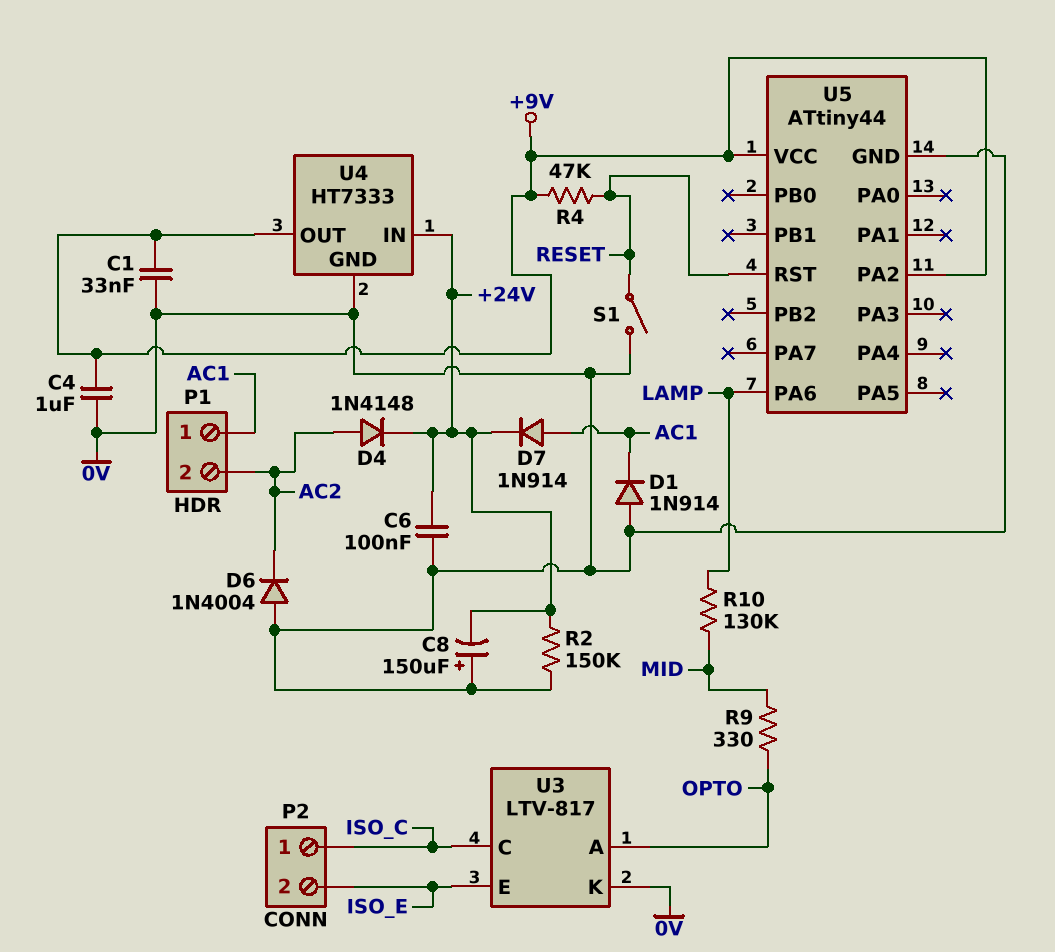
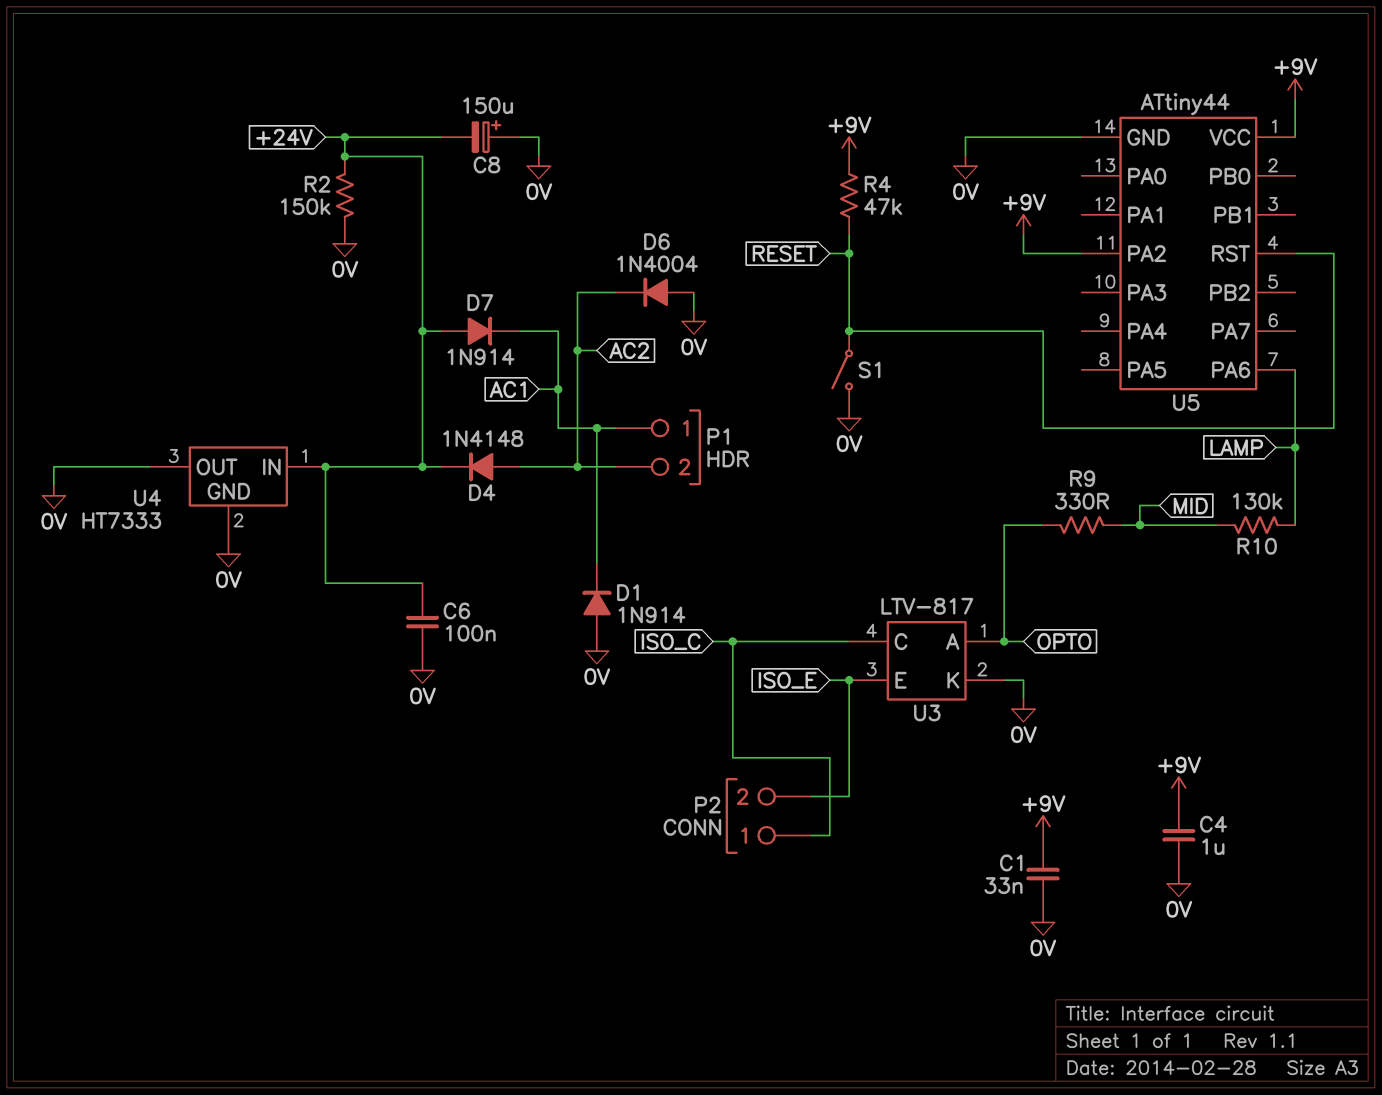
D7: diode 1N914 (A AC1, K +24V) -> diode 1N914 (A +24V, K AC1)
U4 pin OUT: +9V -> 0V

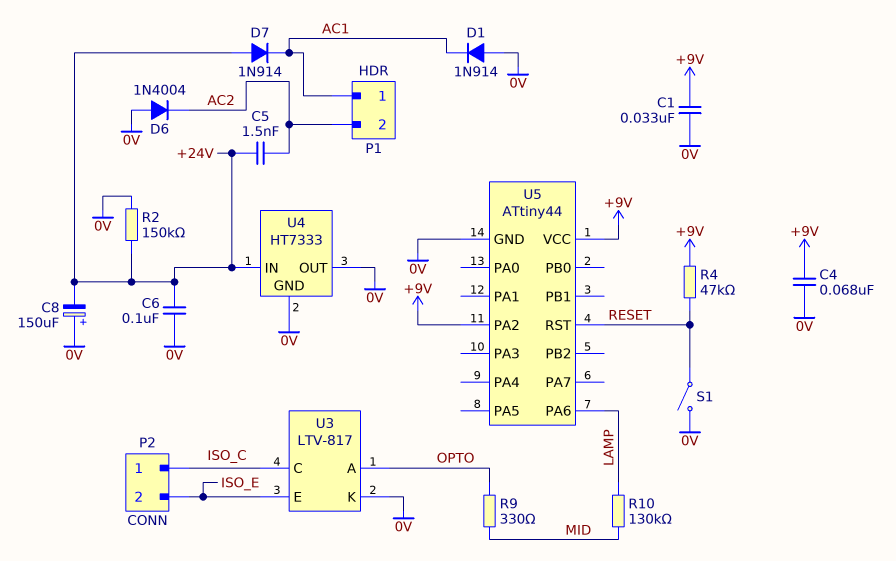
C4: 1uF (+9V, 0V) -> 68nF (+9V, 0V)
C5: none -> 1.5nF (+24V, AC2)
D4: diode 1N4148 (A AC2, K +24V) -> none

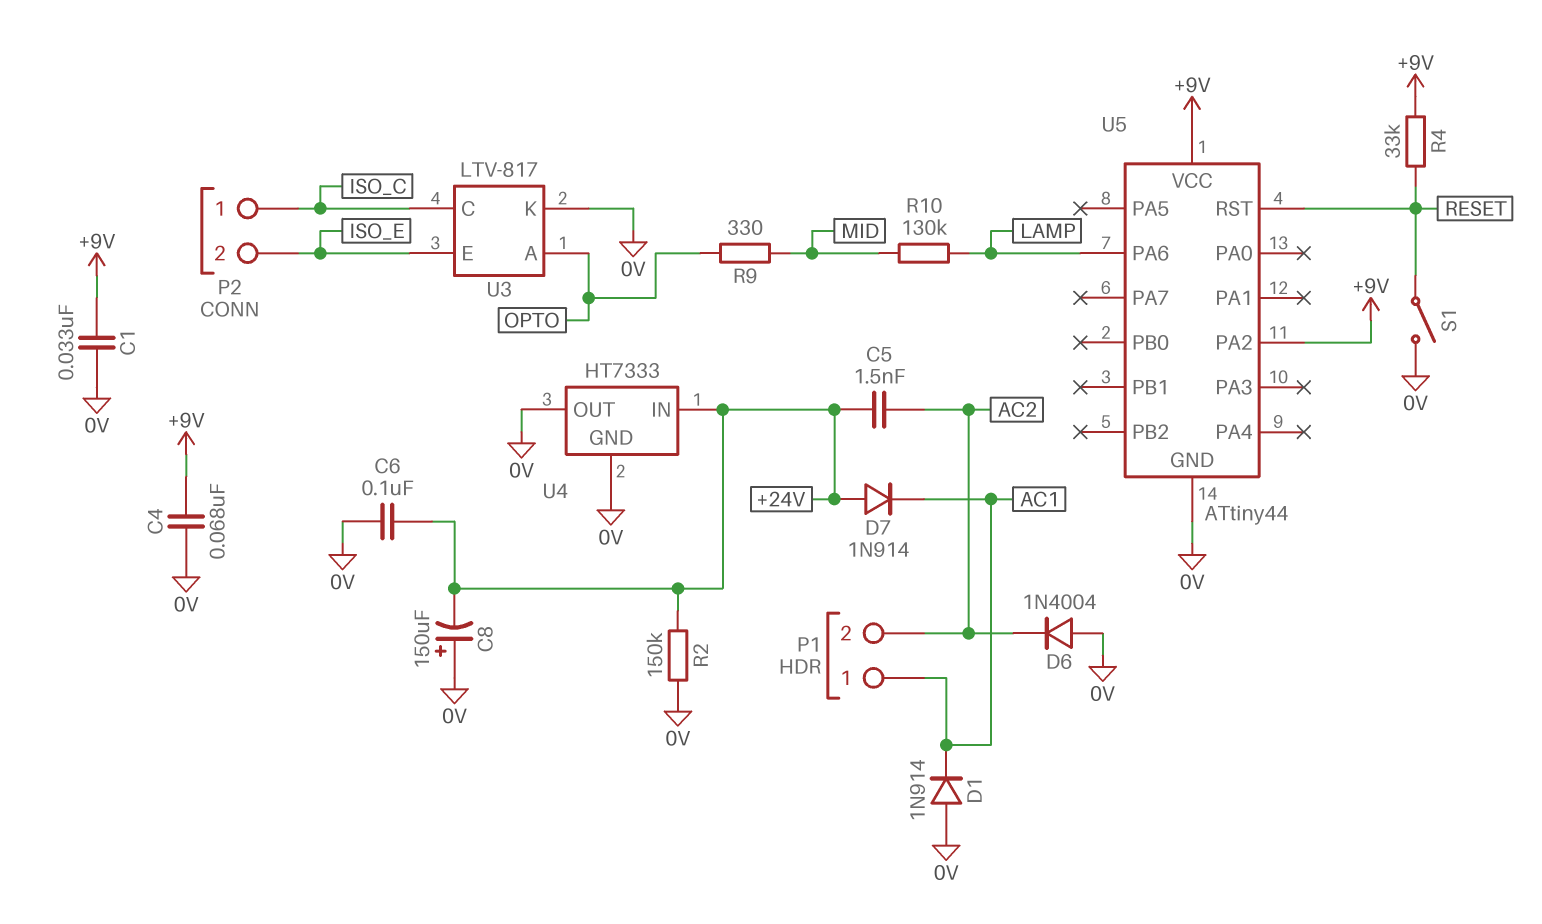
R4: 47k (+9V, RESET) -> 33k (+9V, RESET)

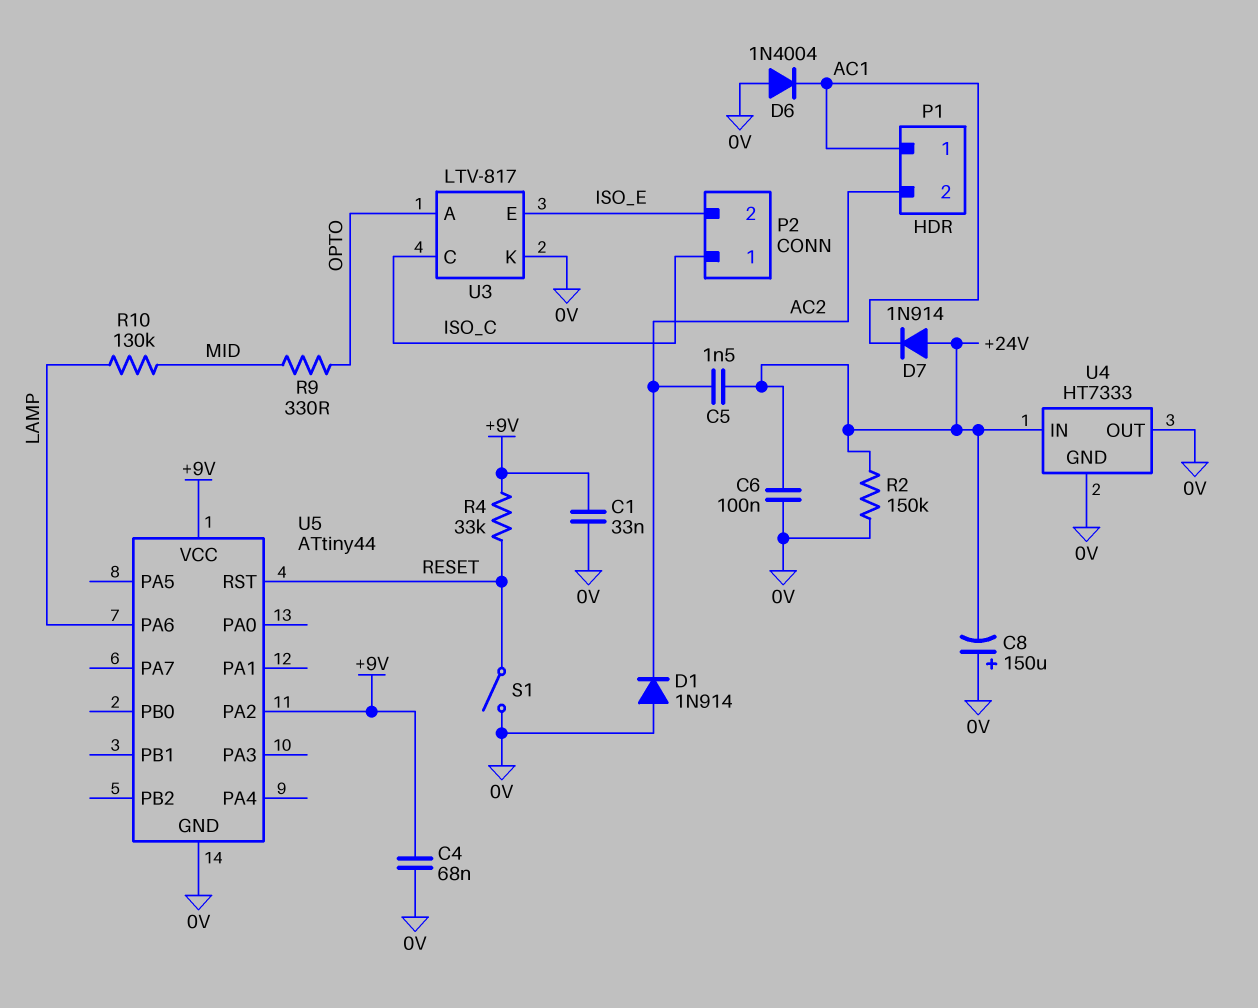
D1: diode 1N914 (A 0V, K AC1) -> diode 1N914 (A 0V, K AC2)
D6: diode 1N4004 (A 0V, K AC2) -> diode 1N4004 (A 0V, K AC1)

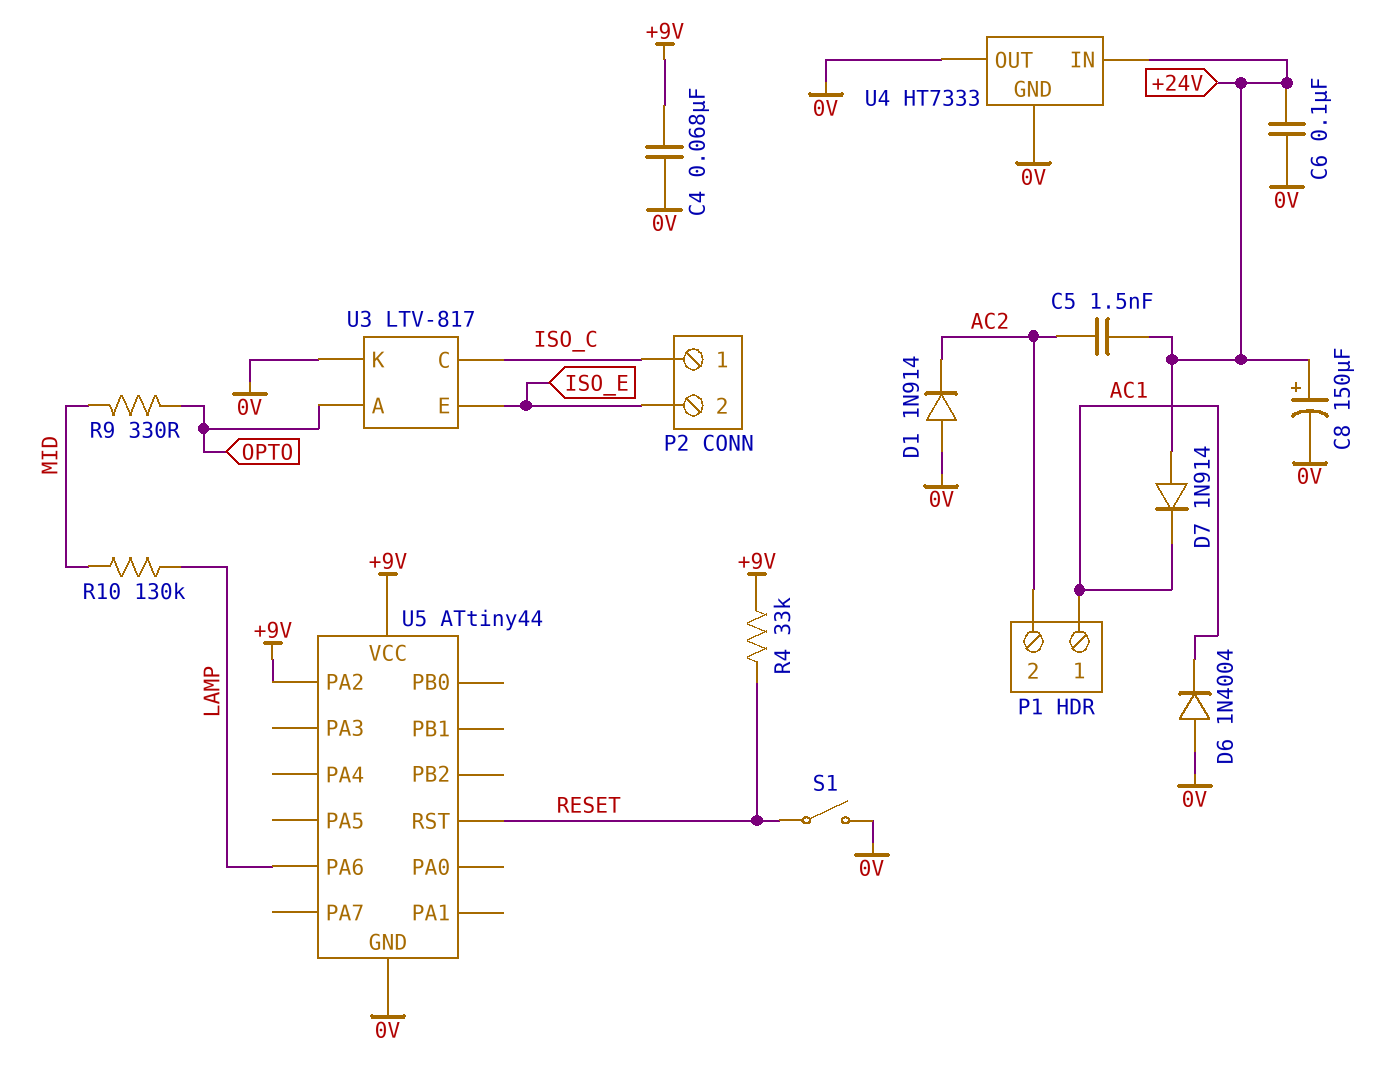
C1: 33nF (+9V, 0V) -> none
C8: 150uF (plus 0V, minus +24V) -> 150uF (plus +24V, minus 0V)
R2: 150k (+24V, 0V) -> none

